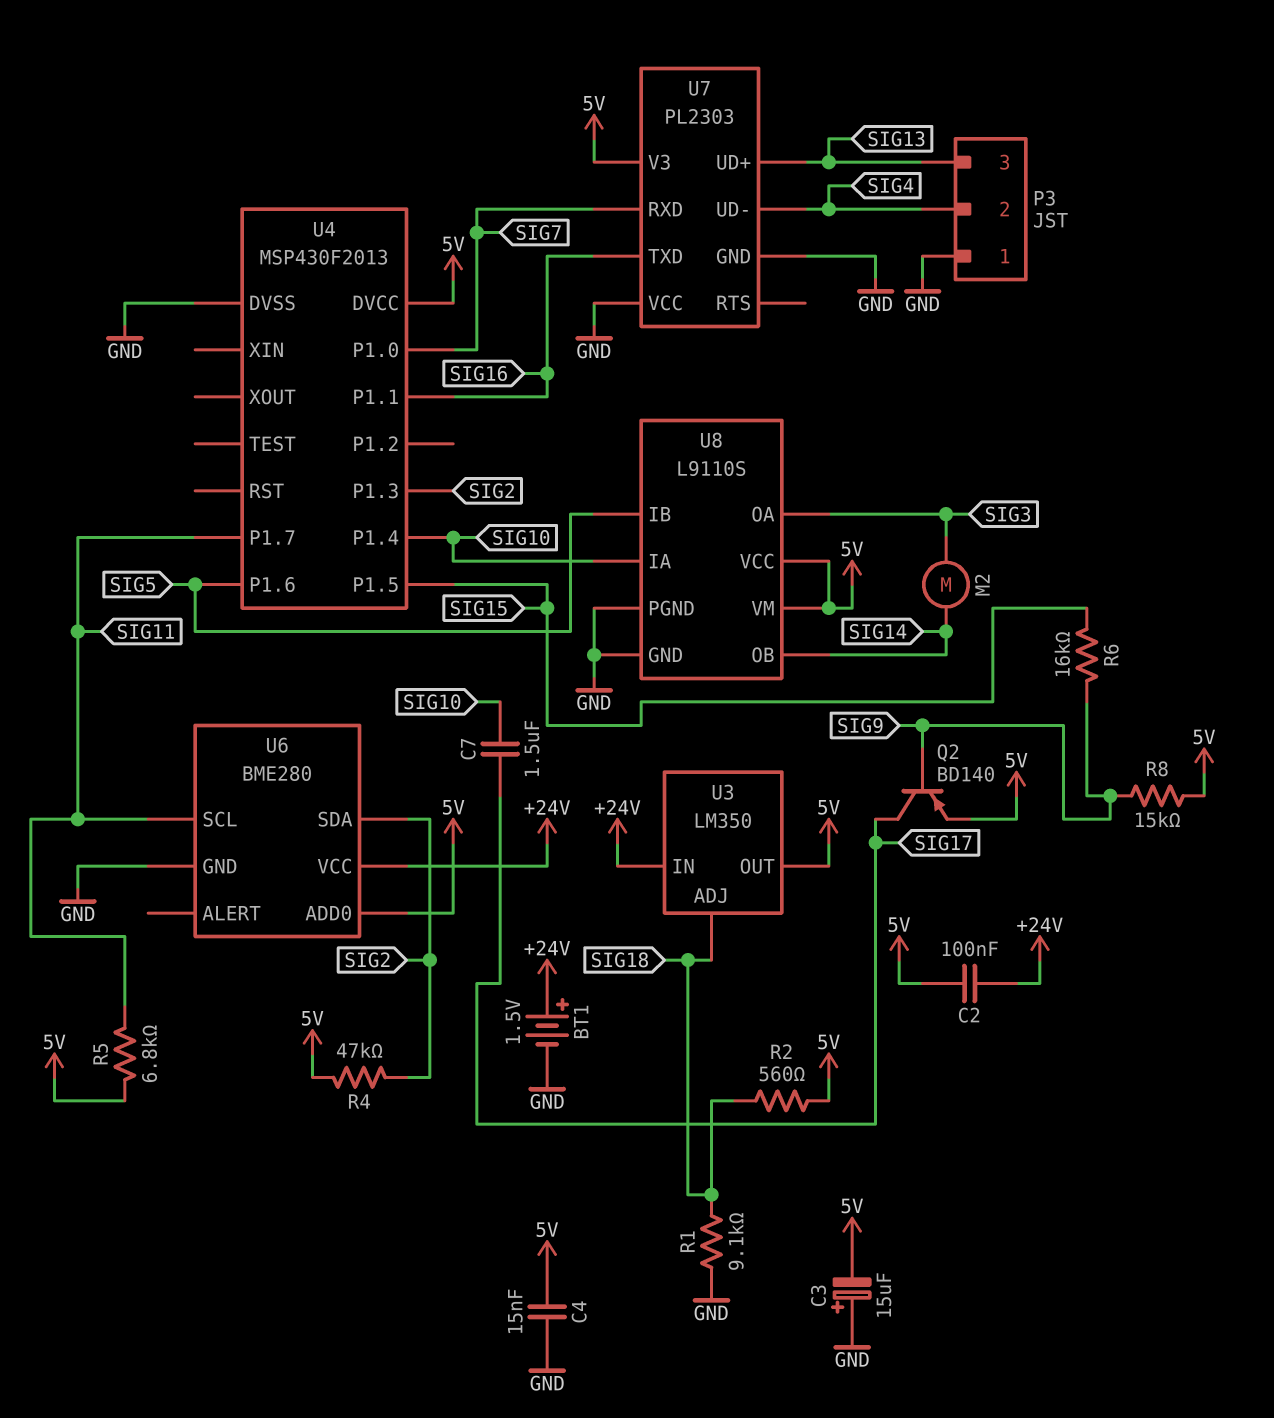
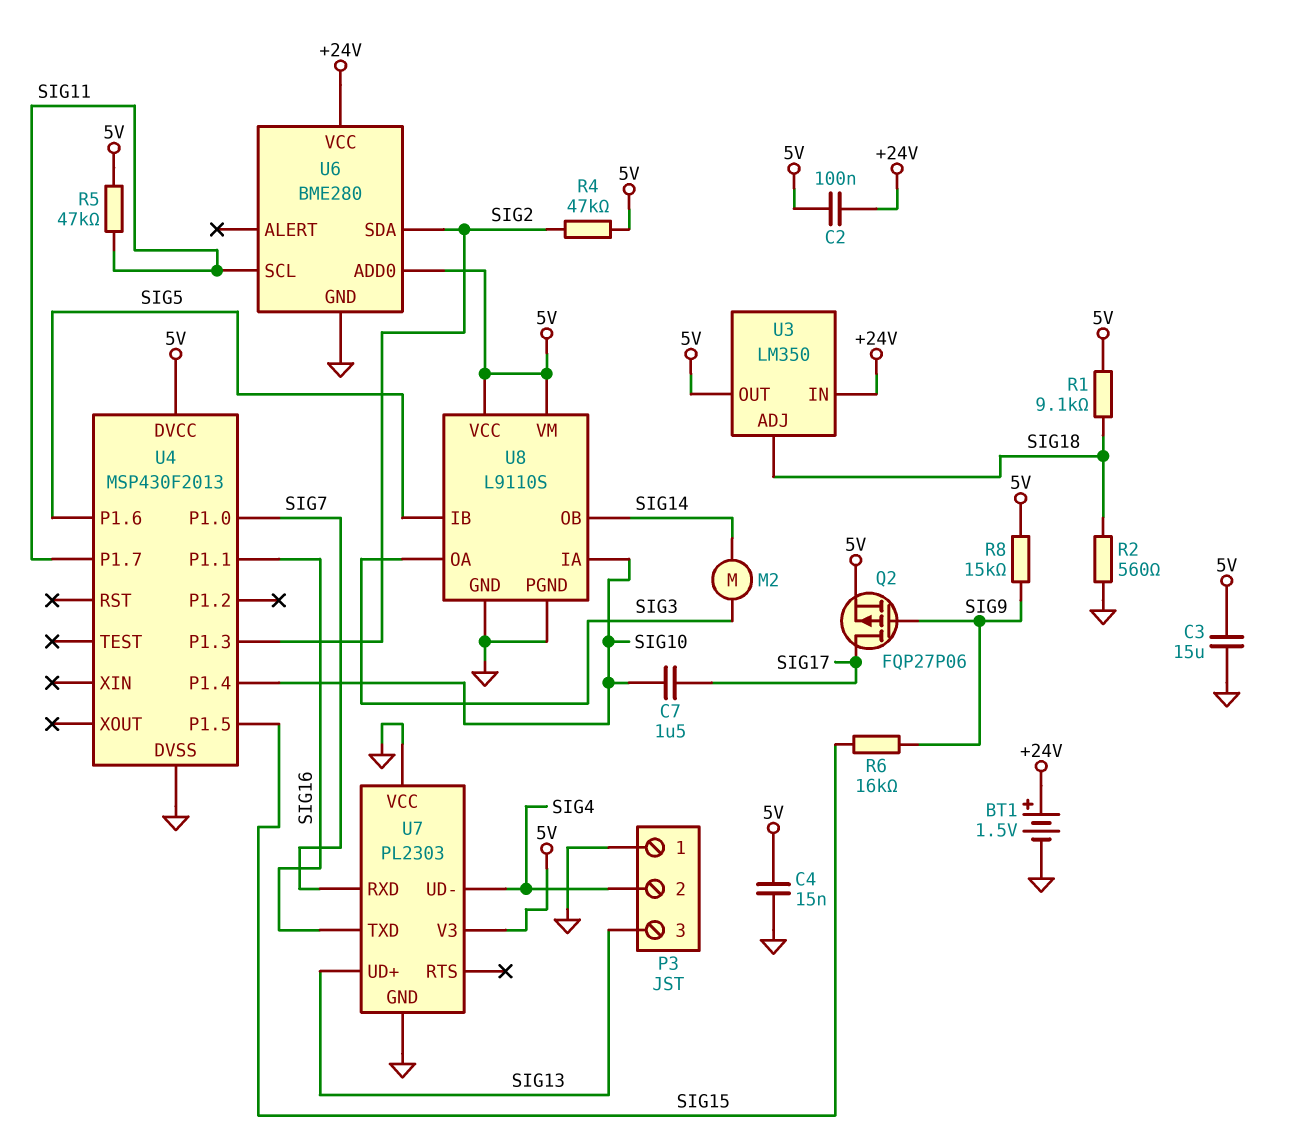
C3: 15uF (plus GND, minus 5V) -> 15uF (5V, GND)
Q2: PNP BD140 (B SIG9, C SIG17, E 5V) -> PMOS FQP27P06 (G SIG9, D SIG17, S 5V)
R1: 9.1k (GND, SIG18) -> 9.1k (5V, SIG18)
R2: 560 (5V, SIG18) -> 560 (GND, SIG18)
R5: 6.8k (5V, SIG11) -> 47k (5V, SIG11)

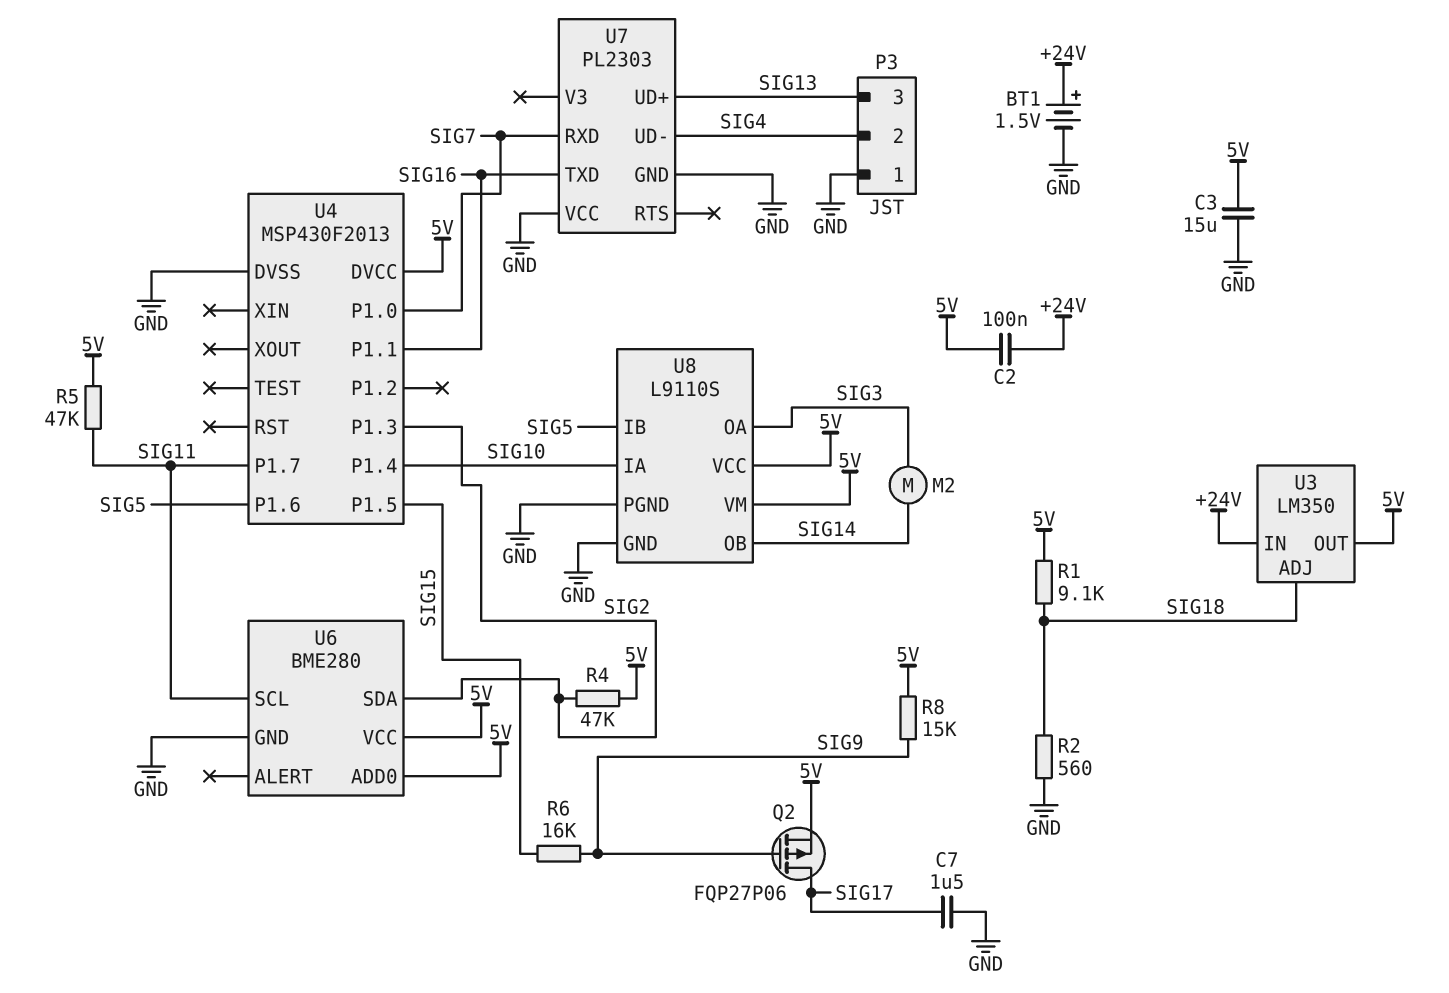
C4: 15nF (5V, GND) -> none
C7: 1.5uF (SIG10, SIG17) -> 1.5uF (GND, SIG17)
U6 pin VCC: +24V -> 5V
U7 pin V3: 5V -> none

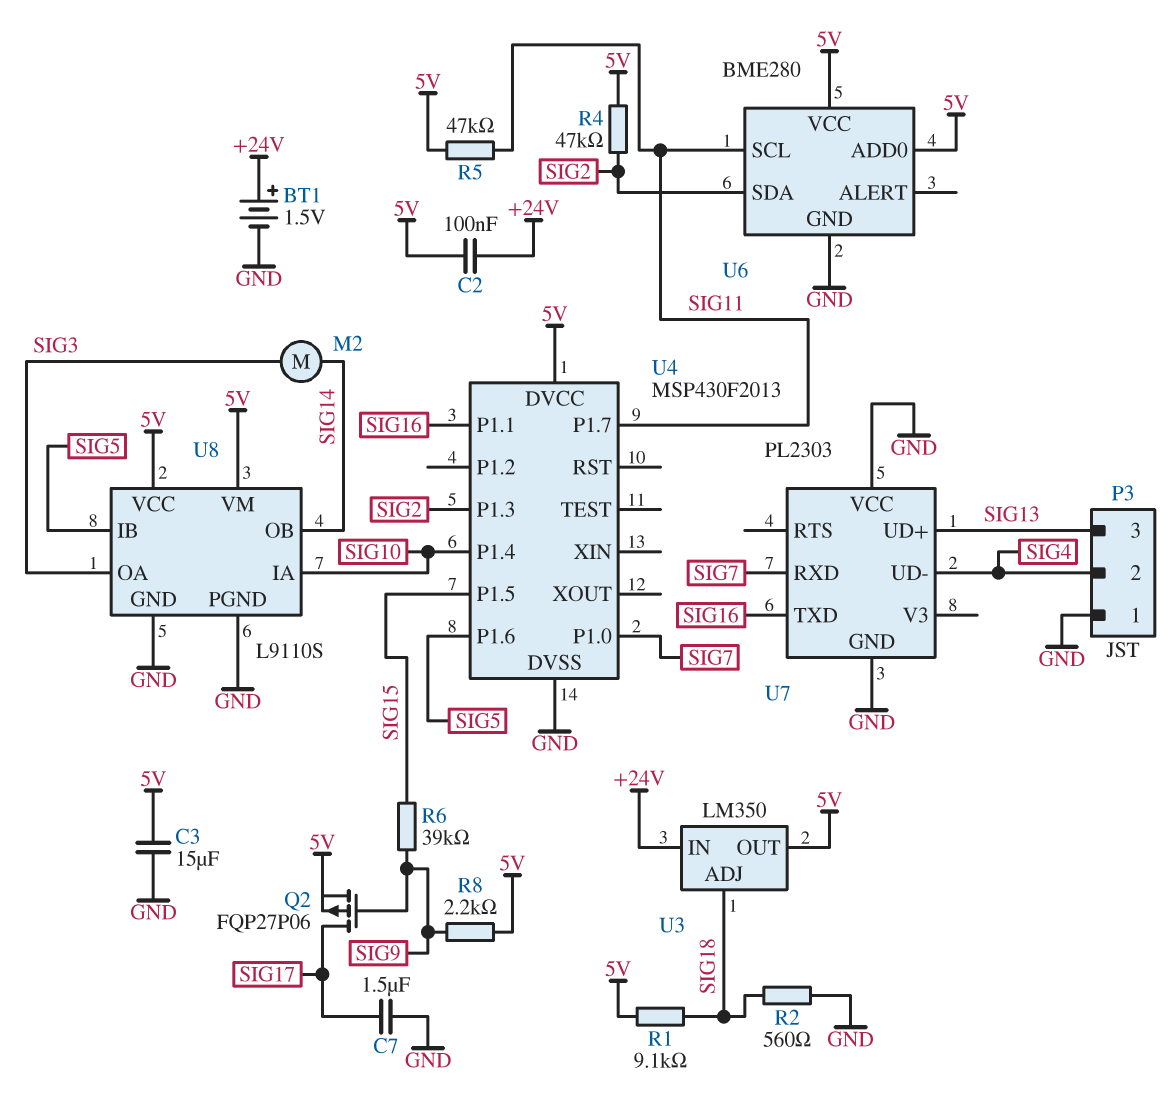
R6: 16k (SIG9, SIG15) -> 39k (SIG9, SIG15)
R8: 15k (5V, SIG9) -> 2.2k (5V, SIG9)

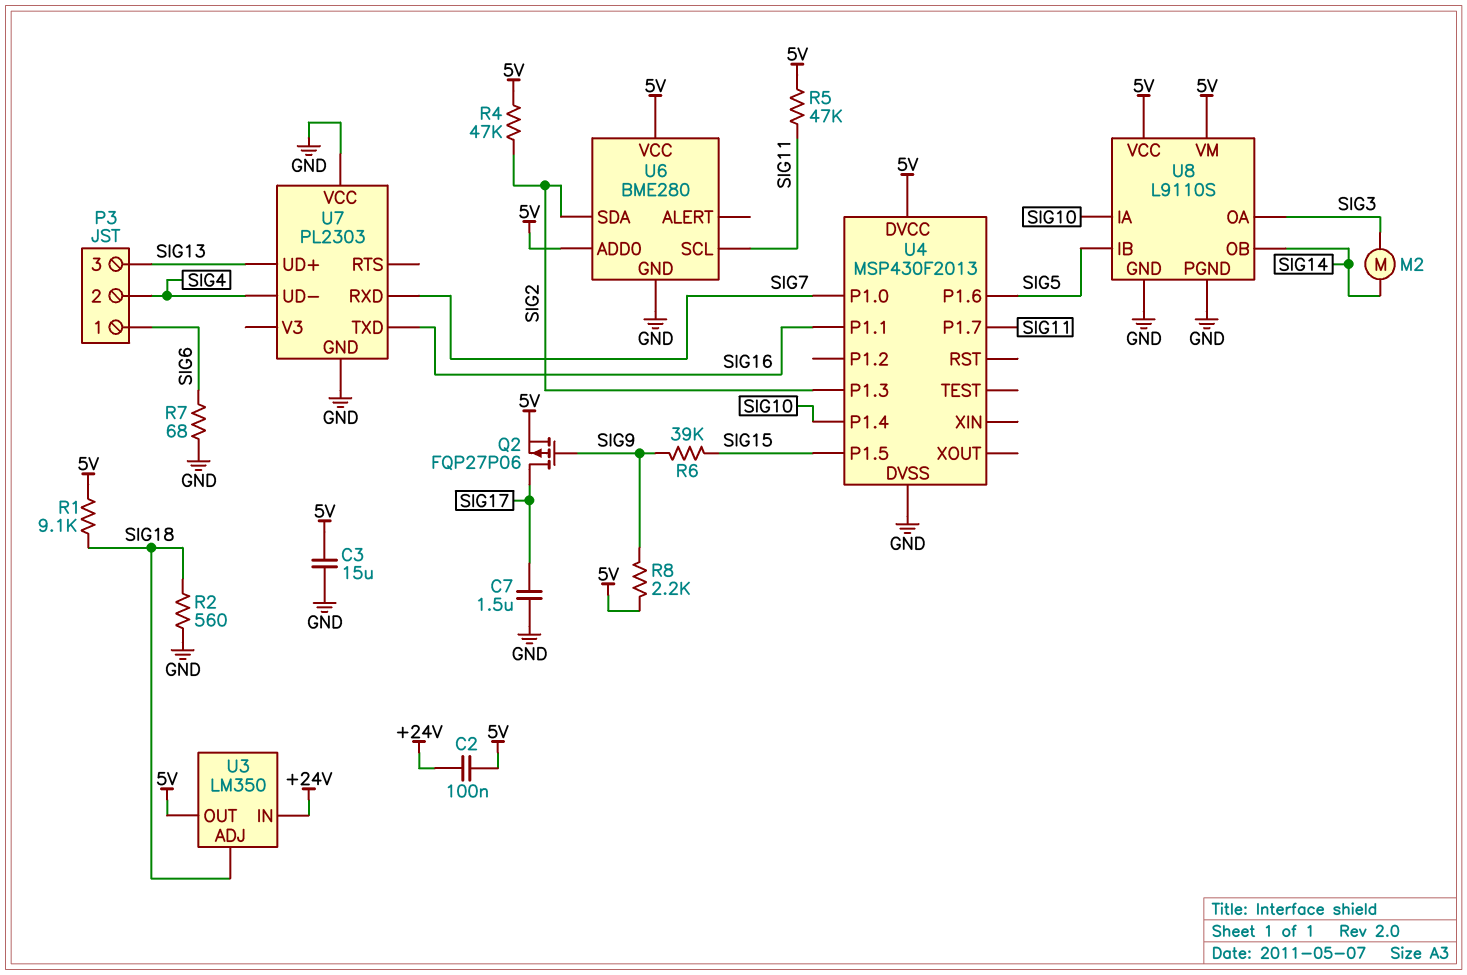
BT1: 1.5V (plus +24V, minus GND) -> none
P3 pin 1: GND -> SIG6
R7: none -> 68 (GND, SIG6)

